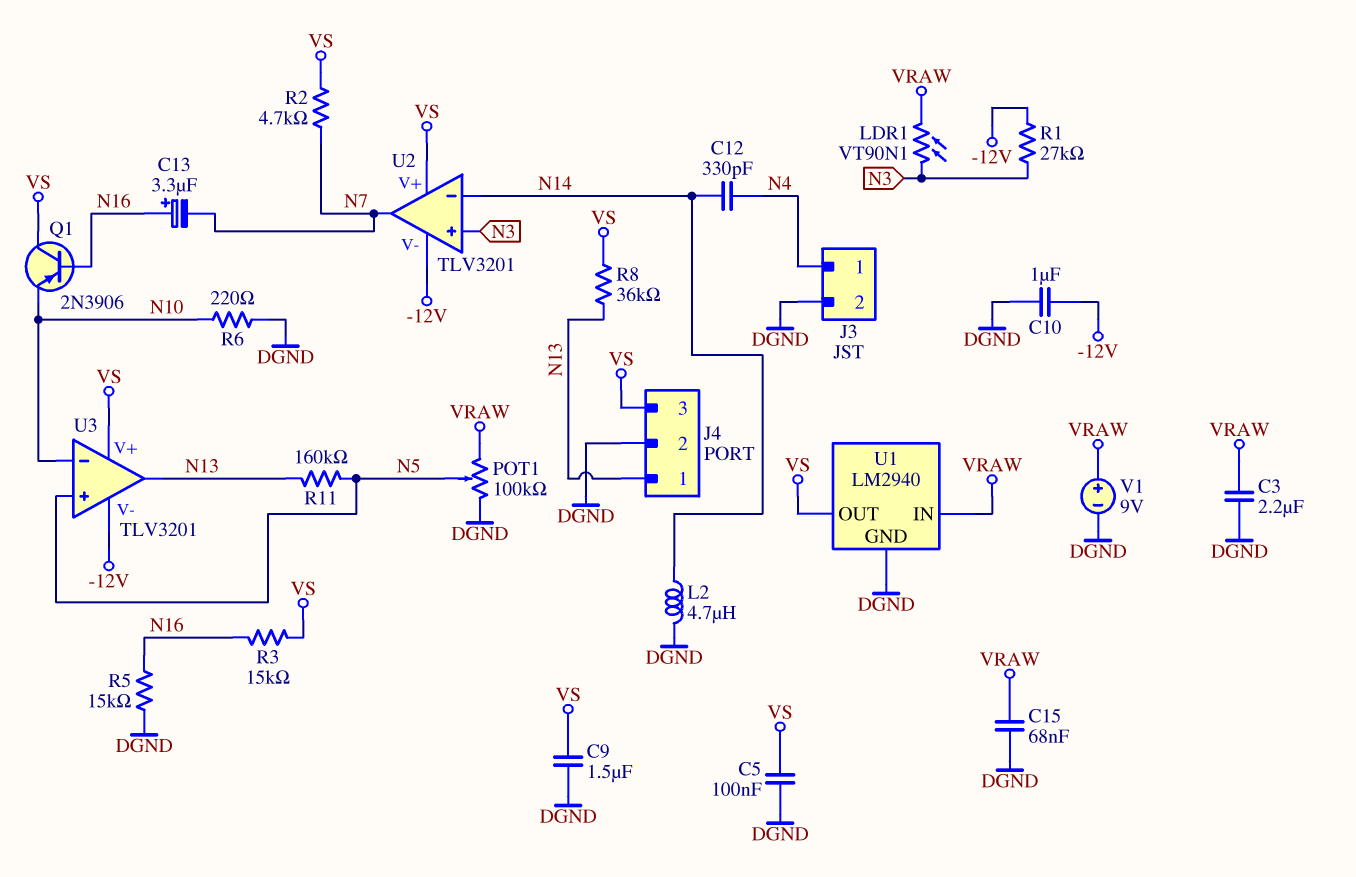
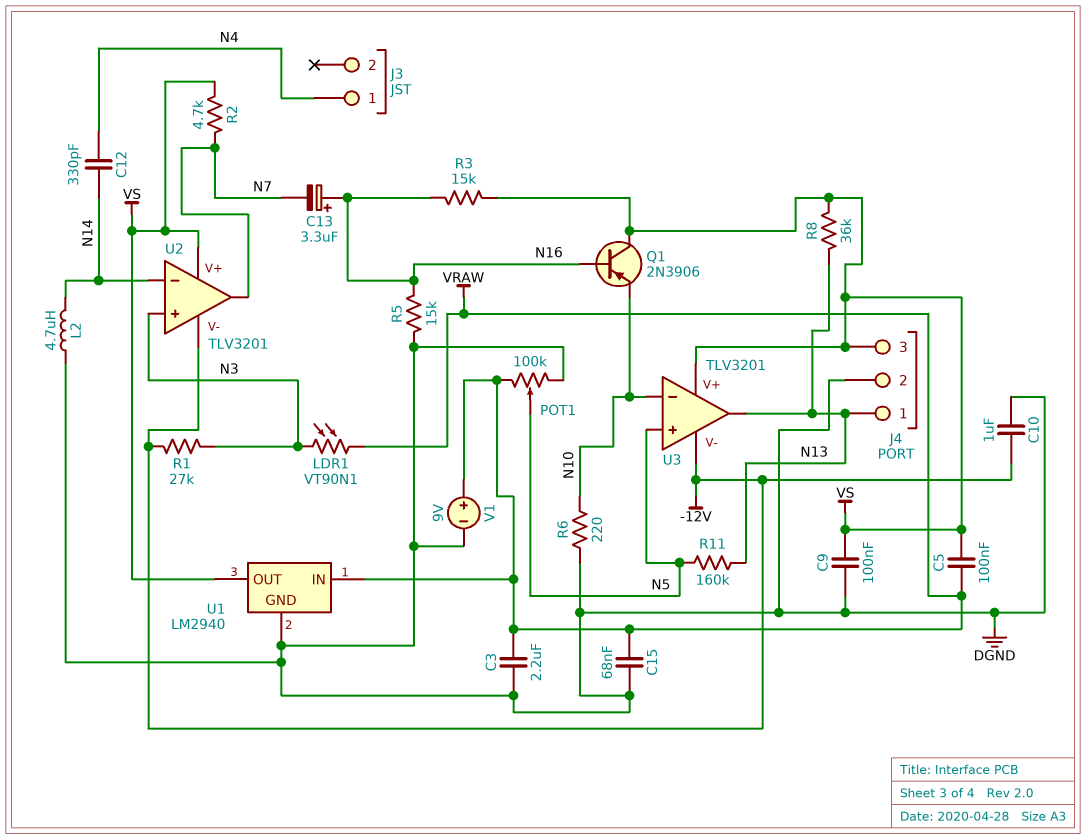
C5: 100nF (DGND, VS) -> 100nF (VRAW, VS)
C9: 1.5uF (DGND, VS) -> 100nF (DGND, VS)
J3 pin 2: DGND -> none

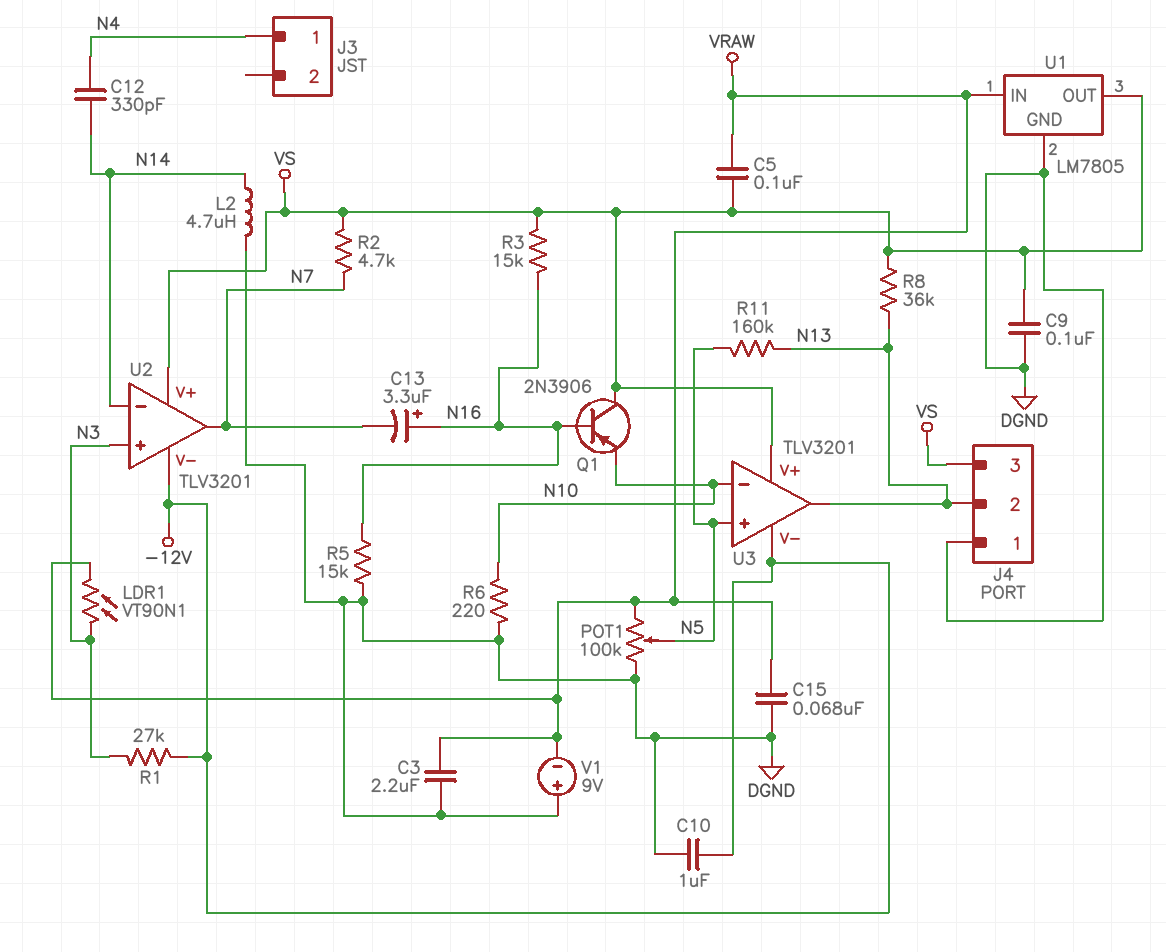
J4 pin 1: N13 -> DGND
J4 pin 2: DGND -> N13
U1: LM2940 -> LM7805
V1: 9V (plus VRAW, minus DGND) -> 9V (plus DGND, minus VRAW)

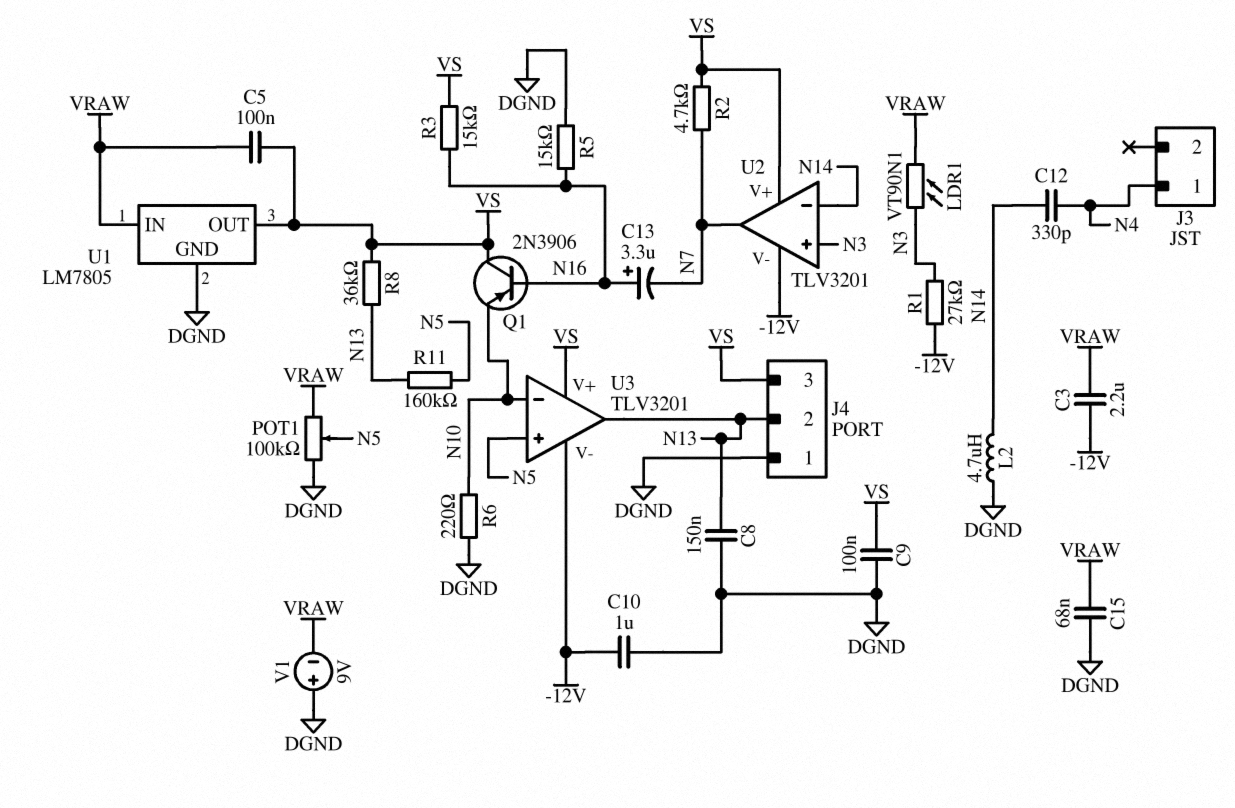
C3: 2.2uF (DGND, VRAW) -> 2.2uF (-12V, VRAW)
C8: none -> 150nF (DGND, N13)

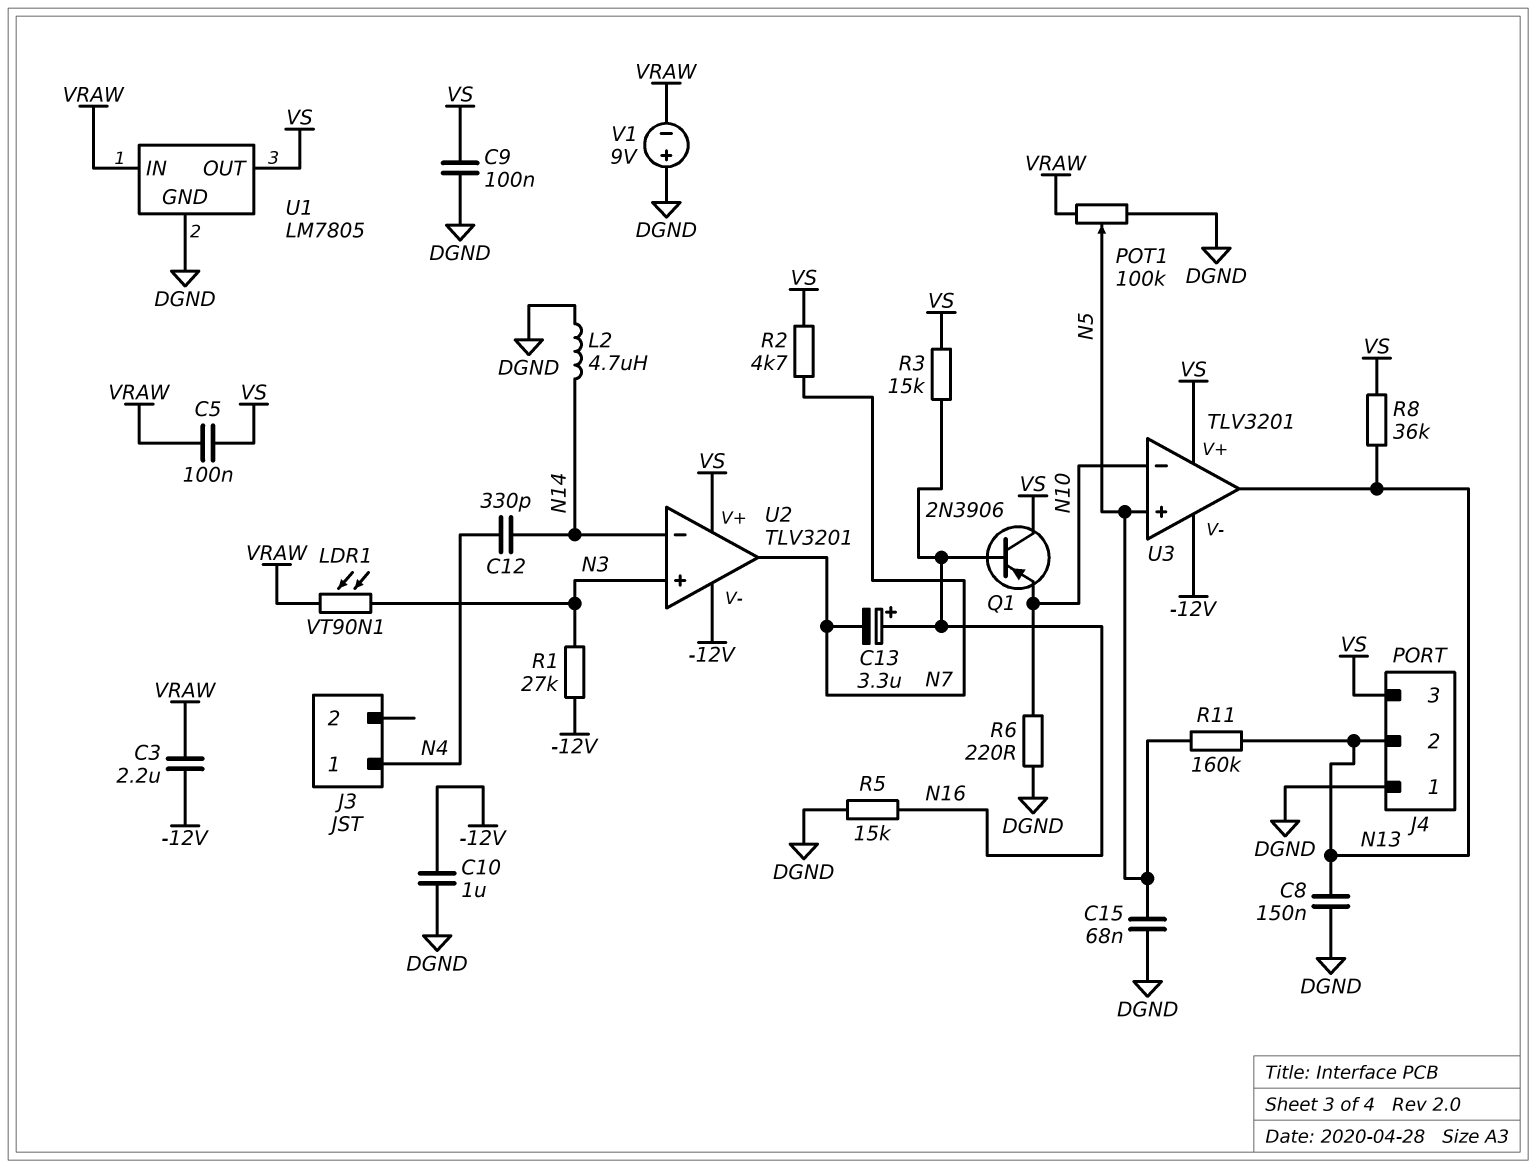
C15: 68nF (DGND, VRAW) -> 68nF (DGND, N5)

